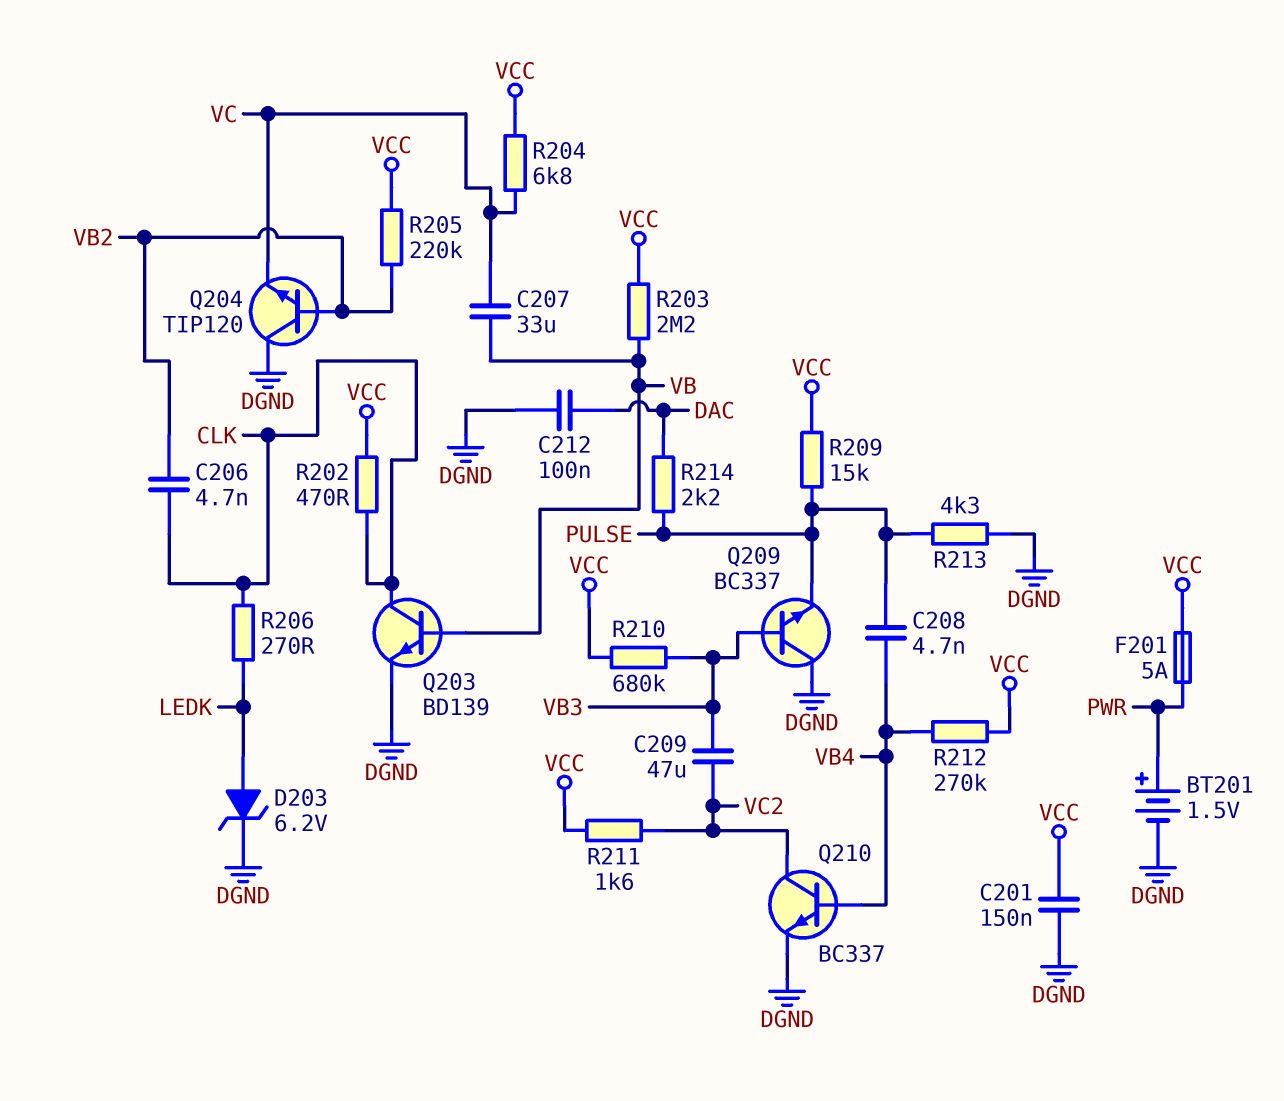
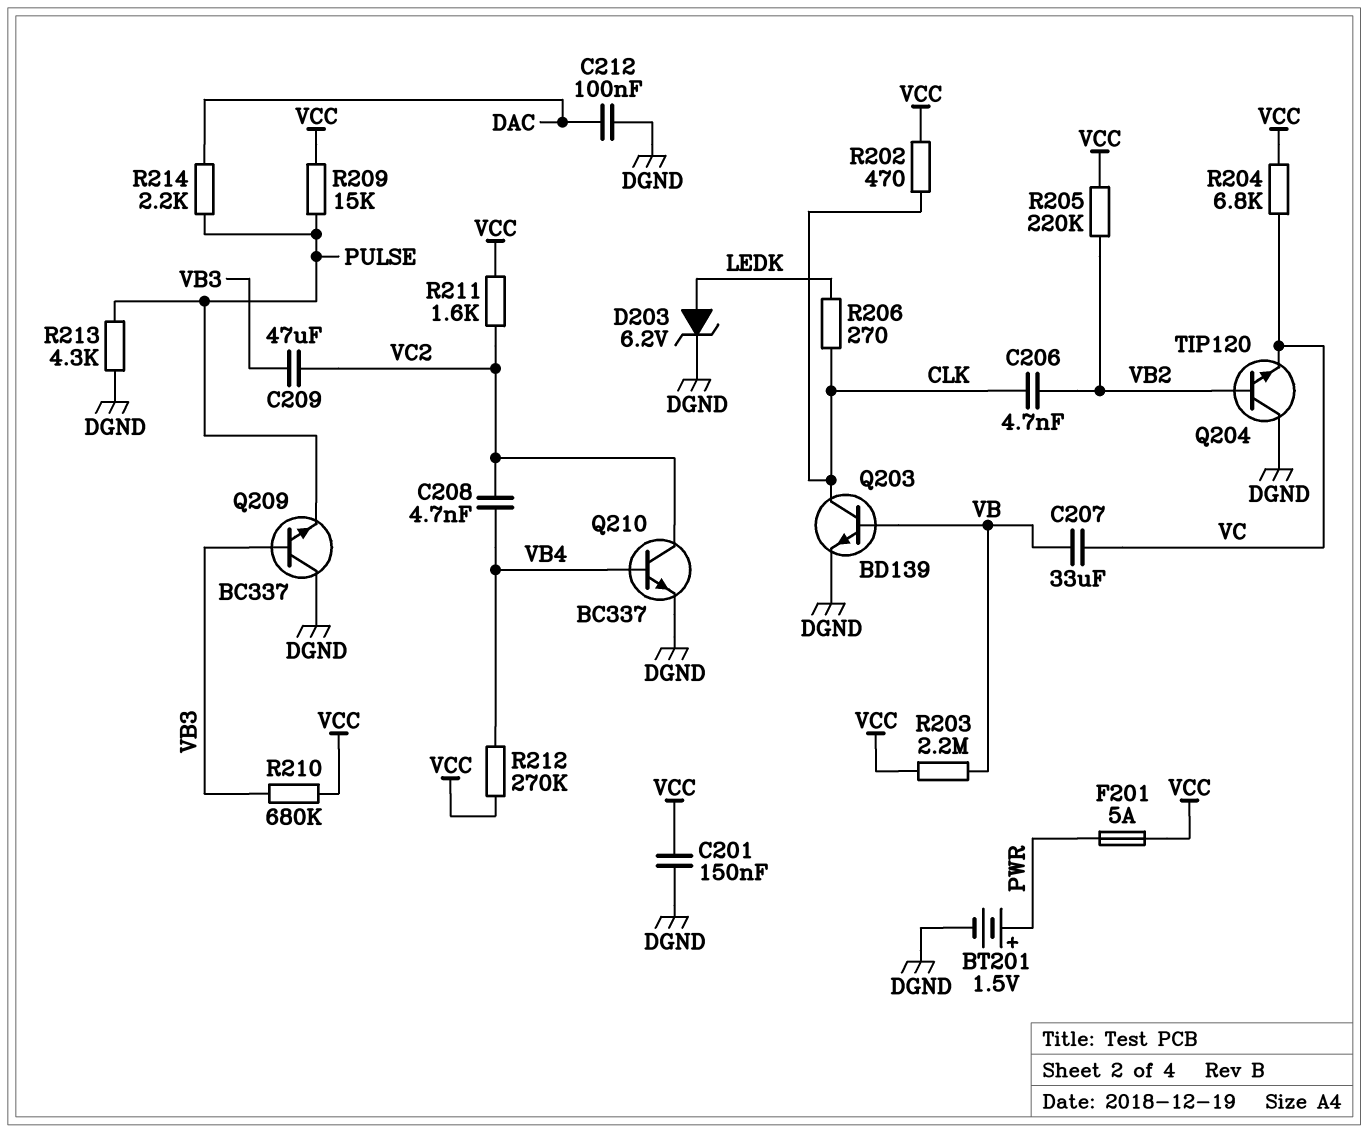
C208: 4.7nF (PULSE, VB4) -> 4.7nF (VB4, VC2)

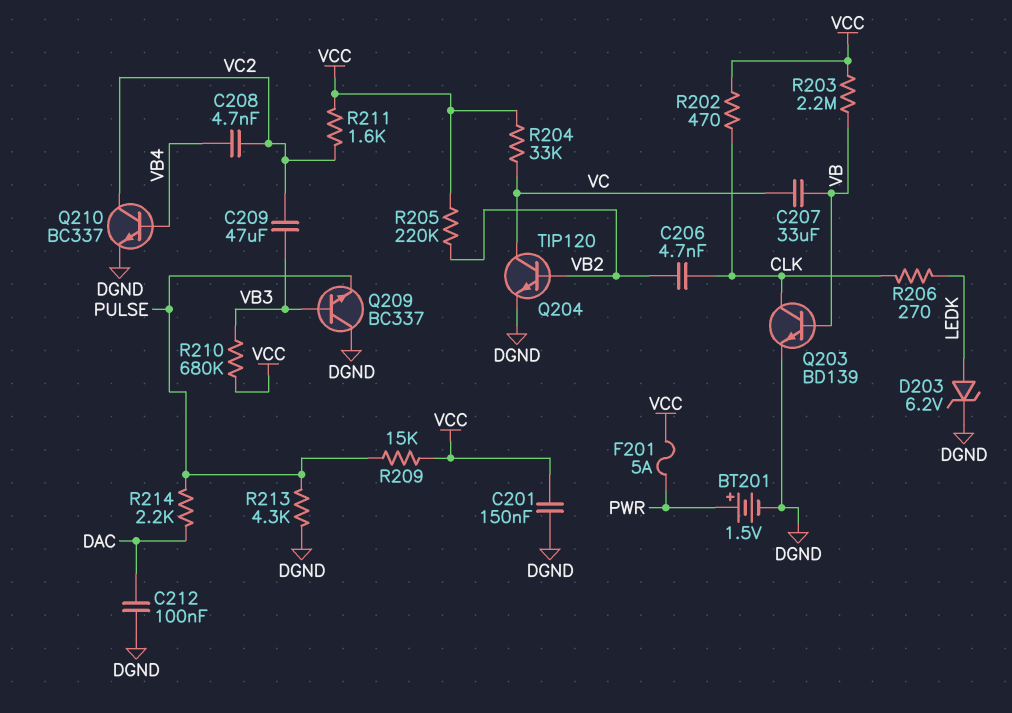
Q204: NPN TIP120 (B VB2, C DGND, E VC) -> NPN TIP120 (B VB2, C VC, E DGND)
R204: 6.8k (VC, VCC) -> 33k (VC, VCC)
R212: 270k (VB4, VCC) -> none

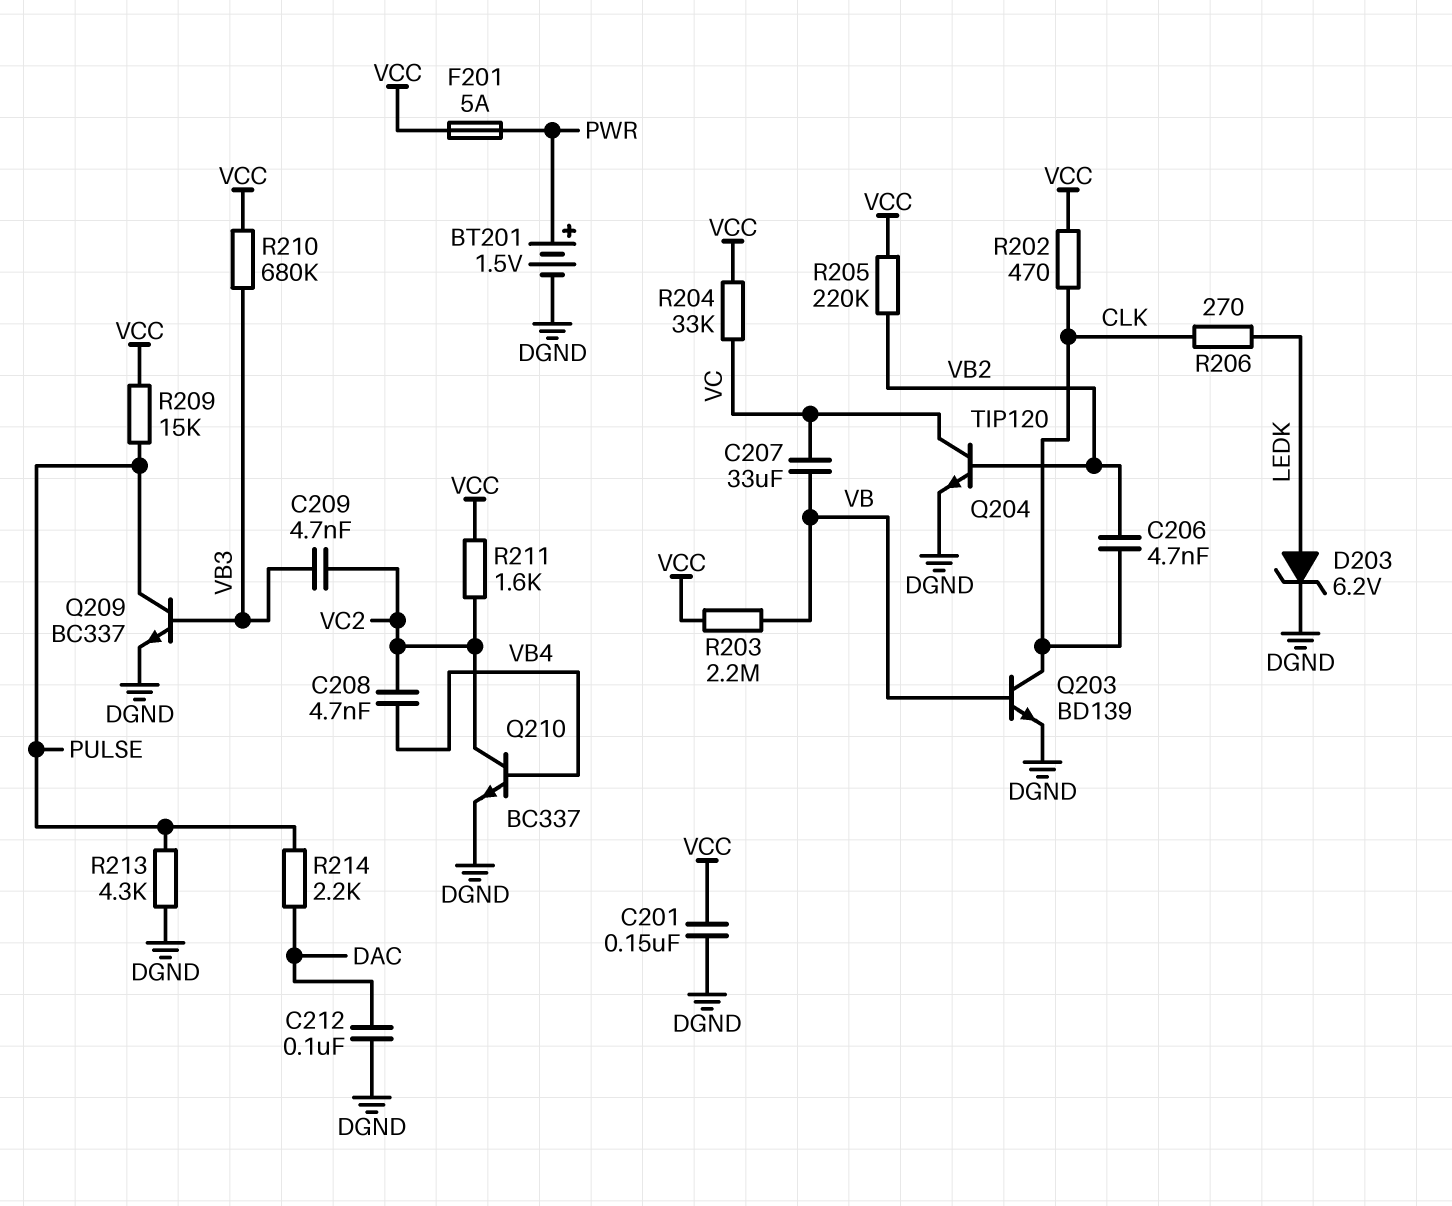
C209: 47uF (VB3, VC2) -> 4.7nF (VB3, VC2)
Q209: NPN BC337 (B VB3, C DGND, E PULSE) -> NPN BC337 (B VB3, C PULSE, E DGND)

